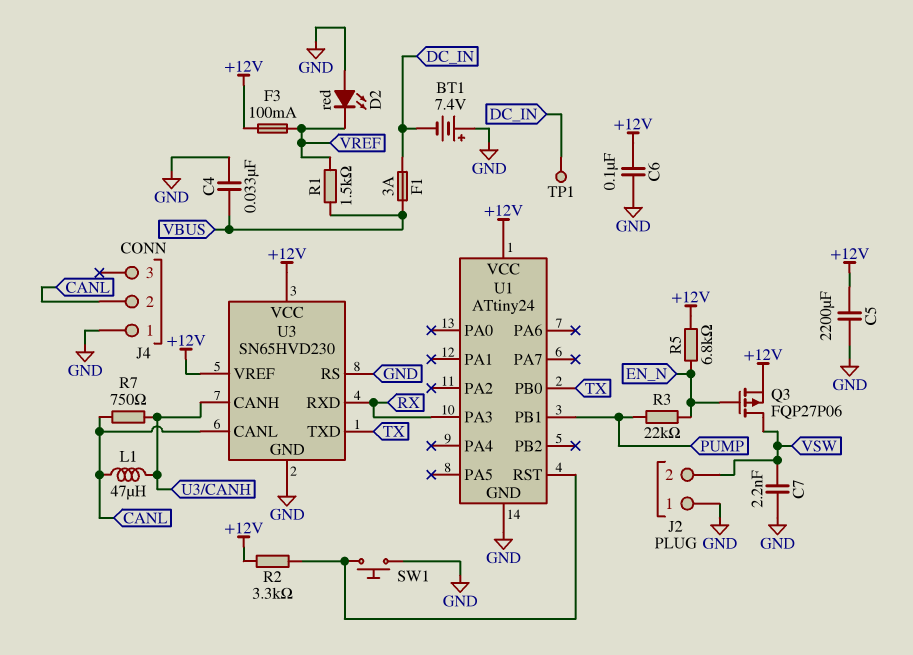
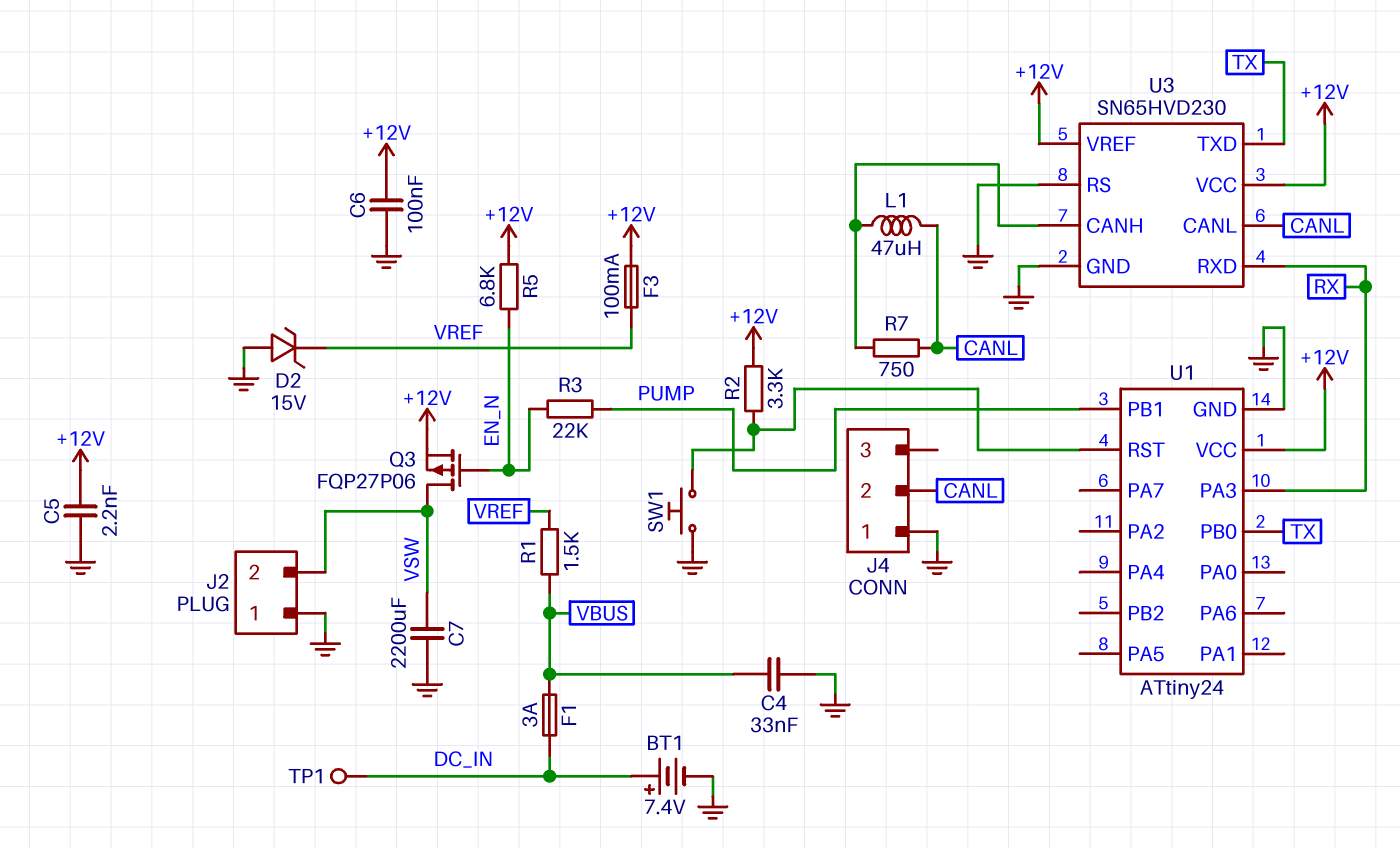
BT1: 7.4V (plus GND, minus DC_IN) -> 7.4V (plus DC_IN, minus GND)
C5: 2200uF (+12V, GND) -> 2.2nF (+12V, GND)
C7: 2.2nF (GND, VSW) -> 2200uF (GND, VSW)
D2: LED red (A GND, K VREF) -> zener 15V (A GND, K VREF)

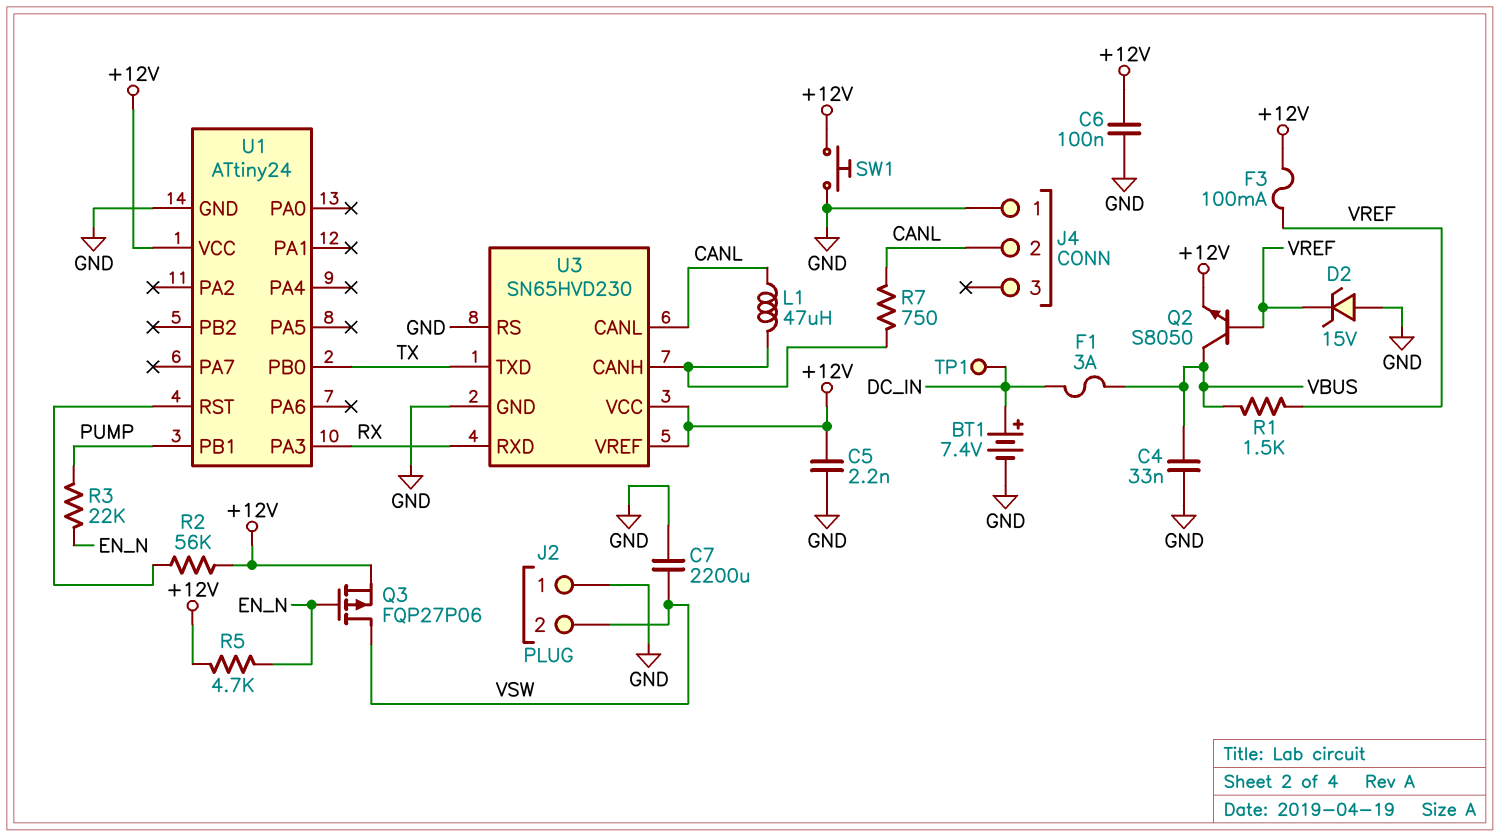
Q2: none -> NPN S8050 (B VREF, C VBUS, E +12V)
R2: 3.3k (+12V, U1/RST) -> 56k (+12V, U1/RST)
R5: 6.8k (+12V, EN_N) -> 4.7k (+12V, EN_N)
SW1: button (GND, U1/RST) -> button (+12V, GND)

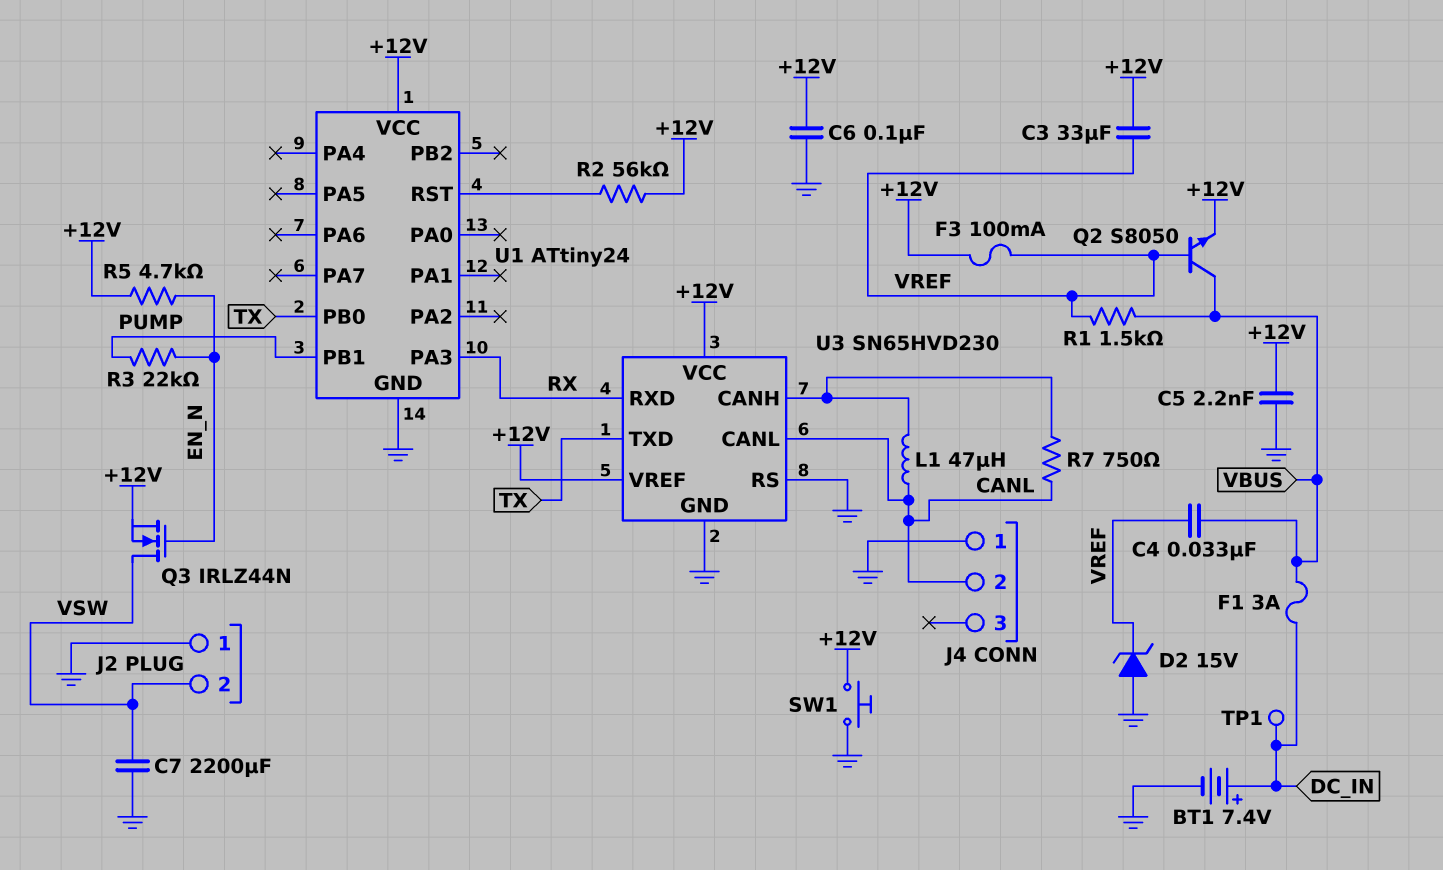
C3: none -> 33uF (+12V, VREF)
C4: 33nF (GND, VBUS) -> 33nF (VBUS, VREF)
Q3: PMOS FQP27P06 (G EN_N, D VSW, S +12V) -> NMOS IRLZ44N (G EN_N, D VSW, S +12V)

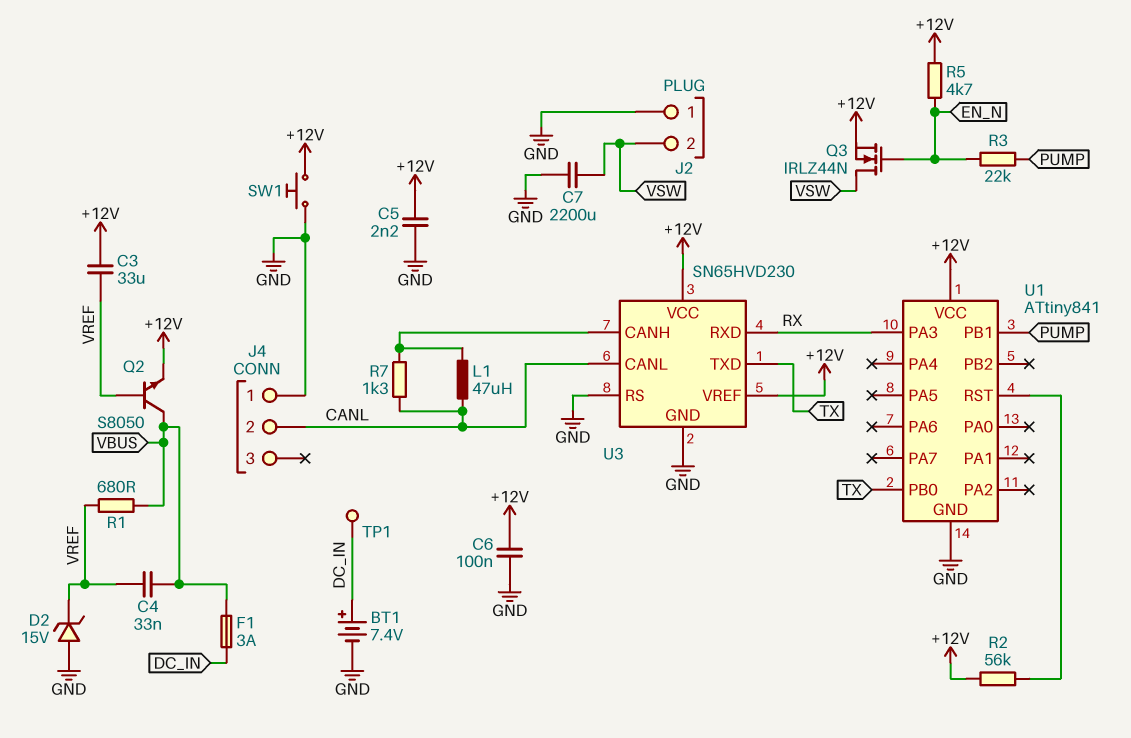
F3: 100mA (+12V, VREF) -> none
R1: 1.5k (VBUS, VREF) -> 680 (VBUS, VREF)
R7: 750 (CANL, U3/CANH) -> 1.3k (CANL, U3/CANH)
U1: ATtiny24 -> ATtiny841

